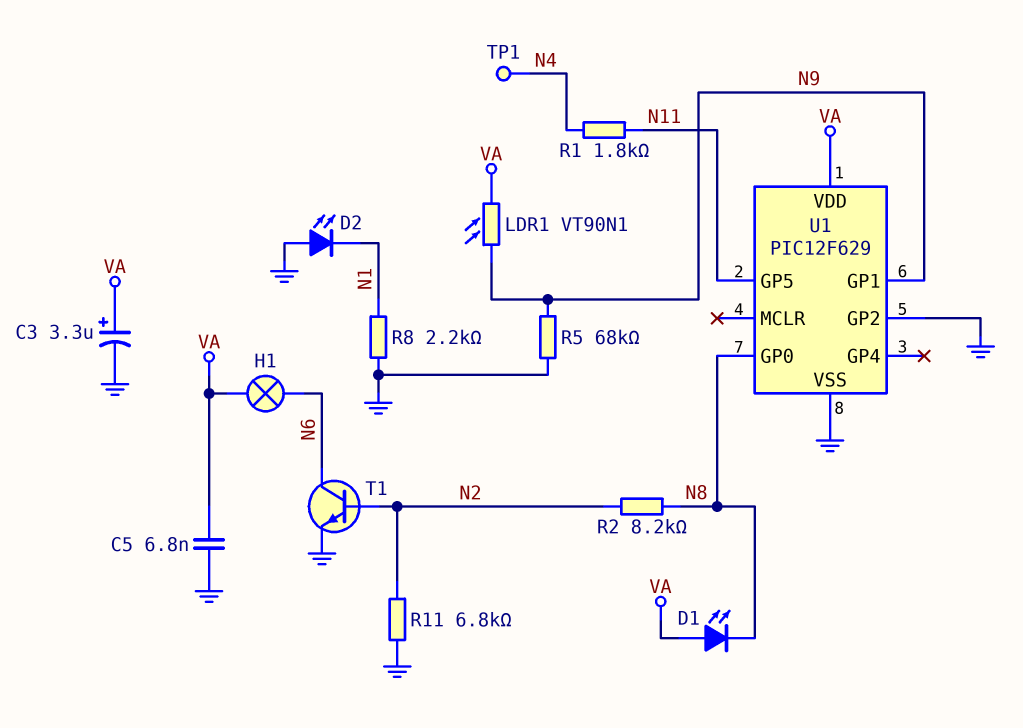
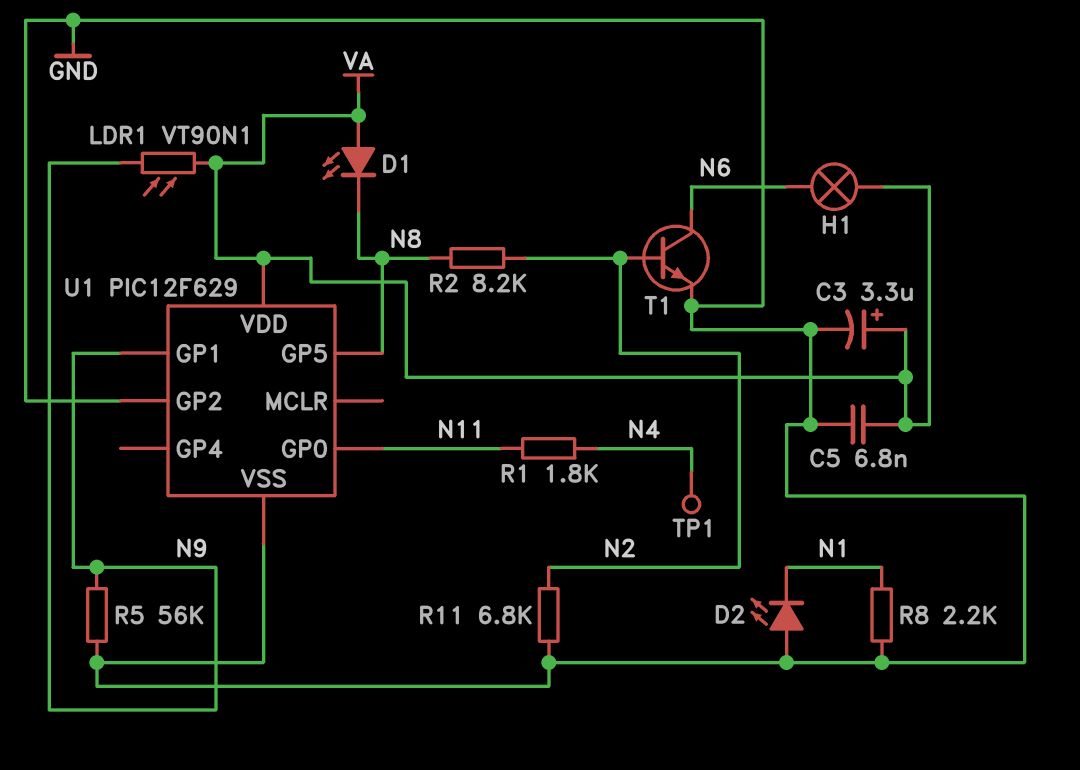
R5: 68k (GND, N9) -> 56k (GND, N9)
U1 pin GP0: N8 -> N11
U1 pin GP5: N11 -> N8

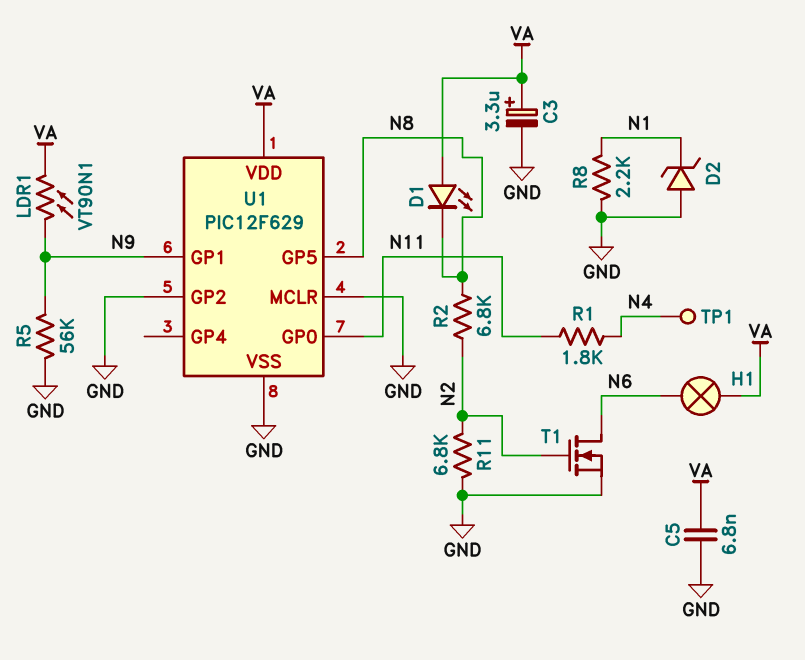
D2: LED (A GND, K N1) -> zener (A GND, K N1)
R2: 8.2k (N2, N8) -> 6.8k (N2, N8)
T1: NPN (B N2, C N6, E GND) -> NMOS (G N2, D N6, S GND)
U1 pin MCLR: none -> GND

